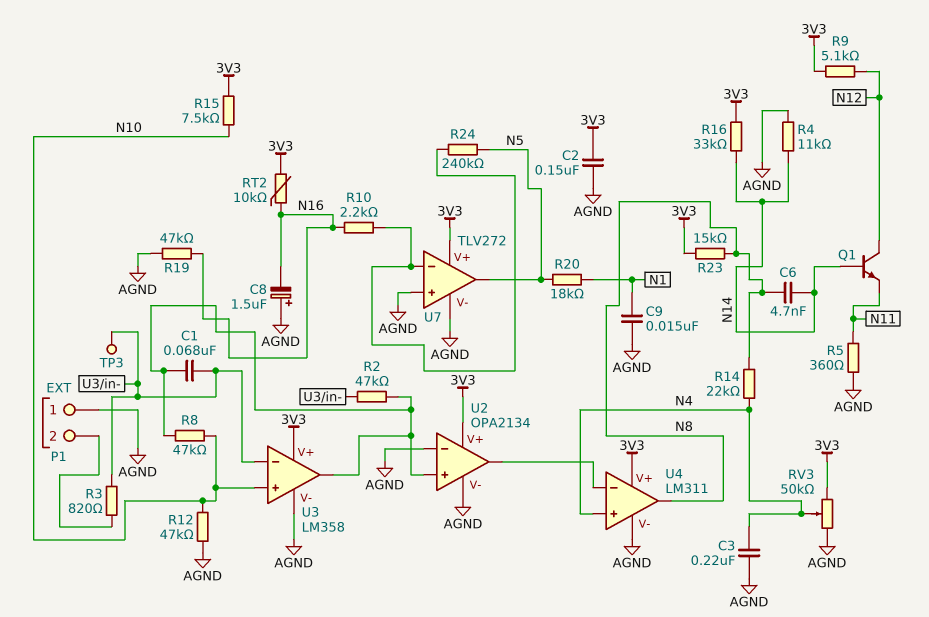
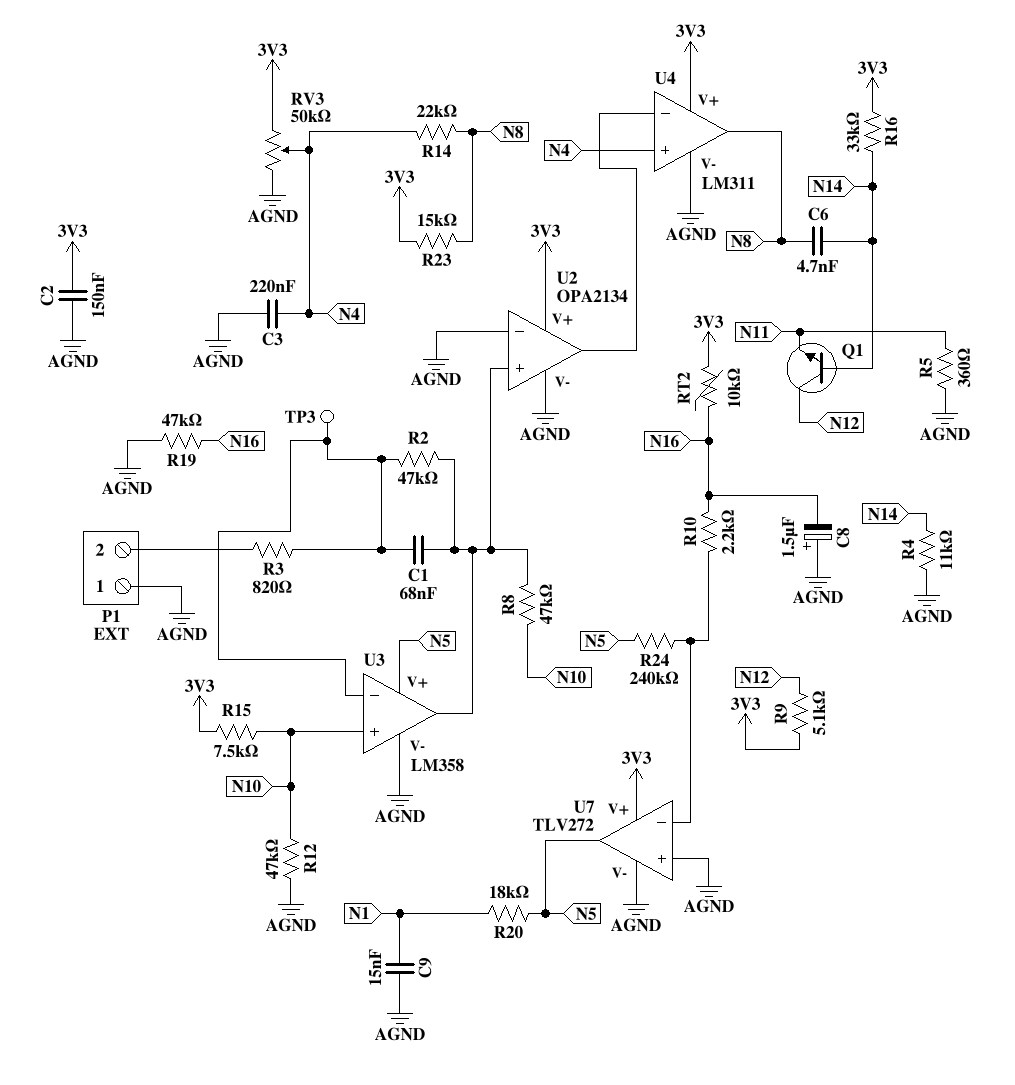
U3 pin V+: 3V3 -> N5

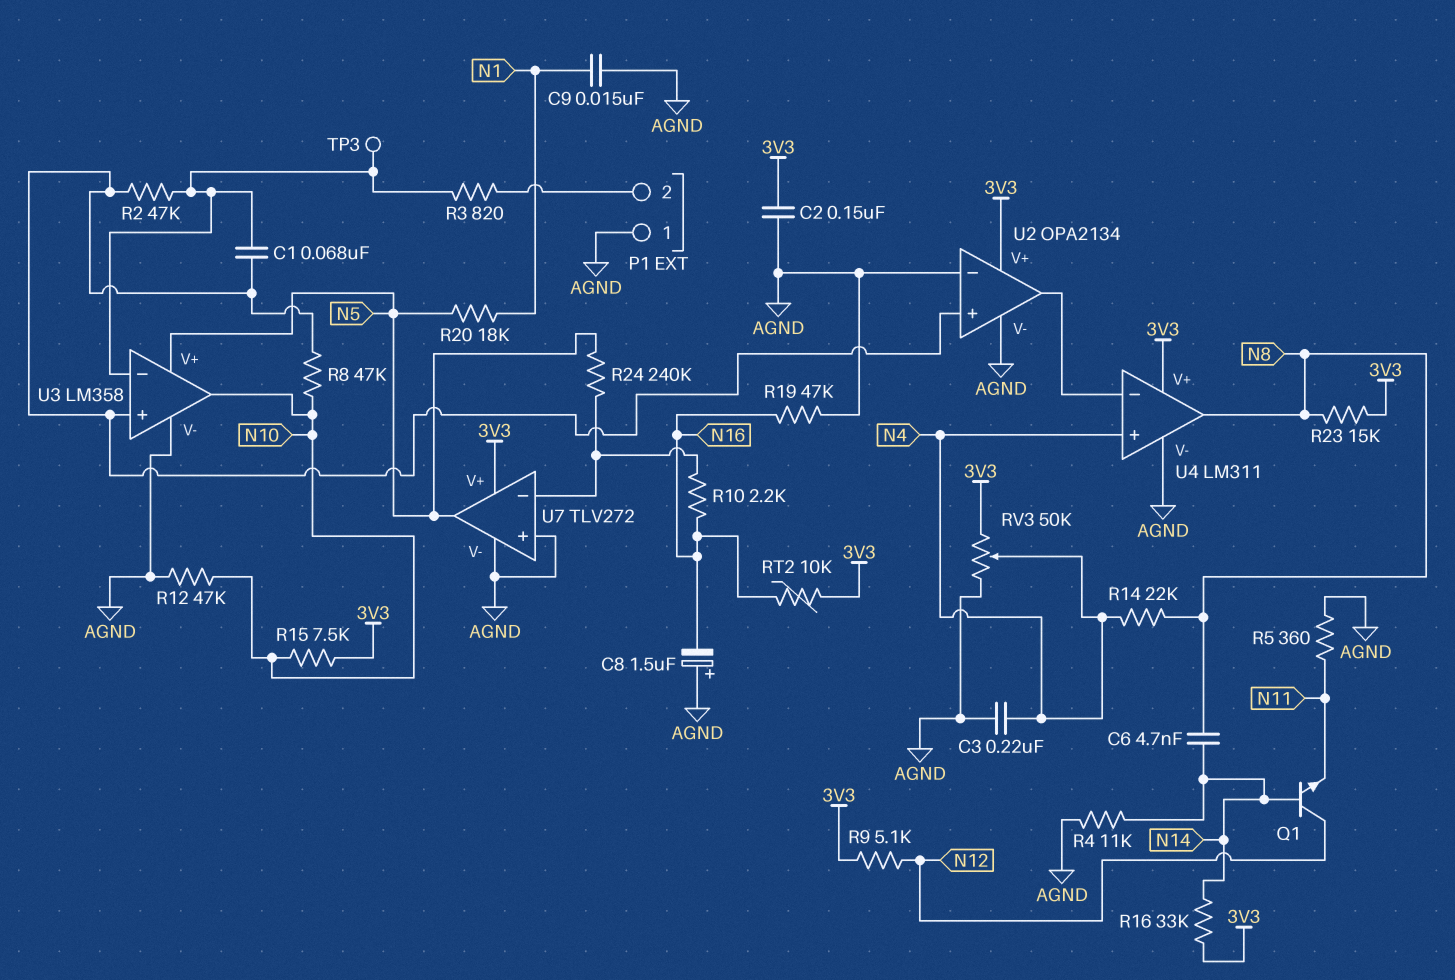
U3 pin in+: N10 -> U2/in+
U3 pin out: U2/in+ -> N10

